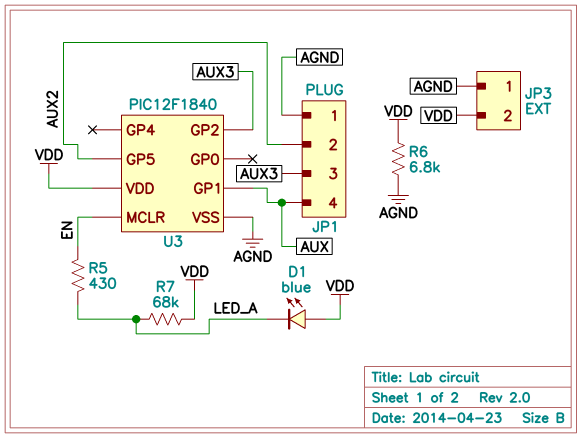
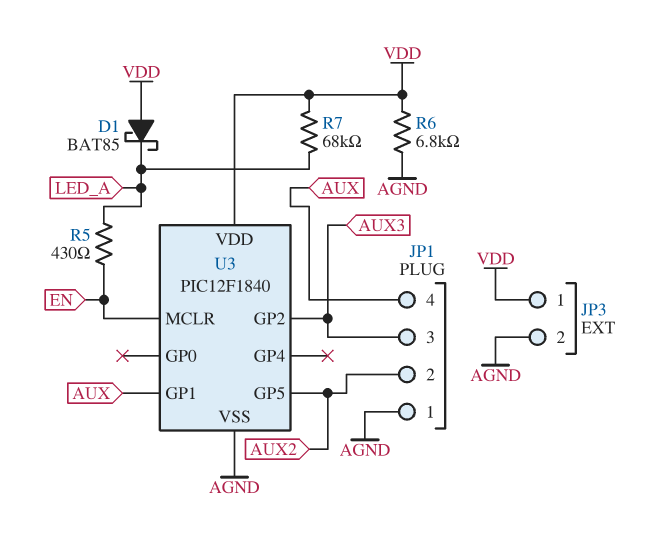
D1: LED blue (A VDD, K LED_A) -> schottky BAT85 (A VDD, K LED_A)
JP3 pin 1: AGND -> VDD
JP3 pin 2: VDD -> AGND

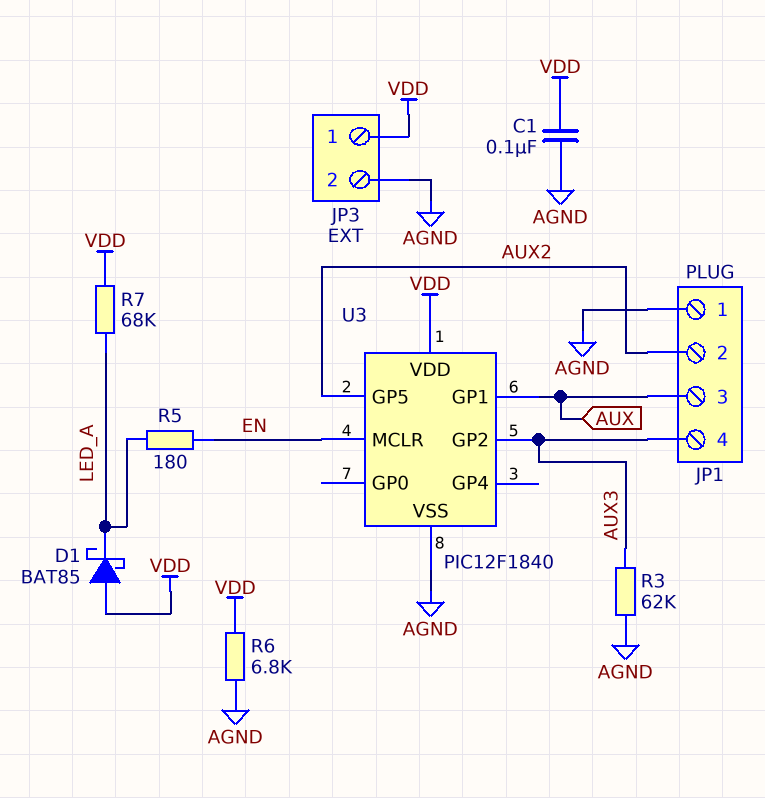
C1: none -> 100nF (AGND, VDD)
JP1 pin 3: AUX3 -> AUX
JP1 pin 4: AUX -> AUX3
R3: none -> 62k (AGND, AUX3)
R5: 430 (EN, LED_A) -> 180 (EN, LED_A)

